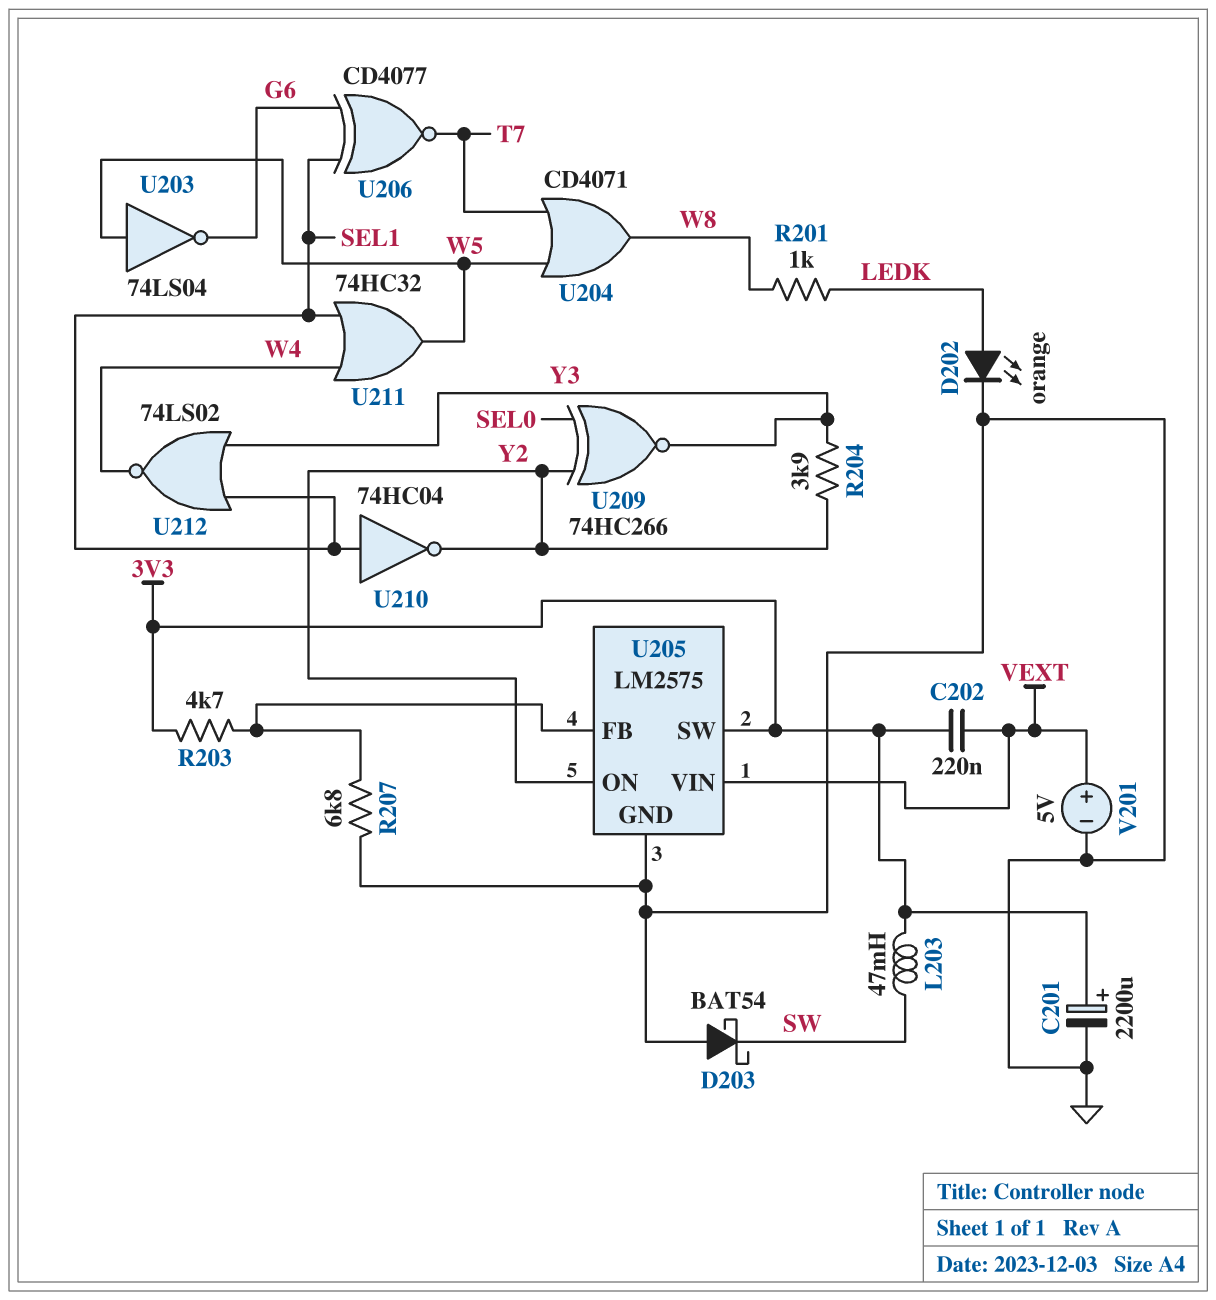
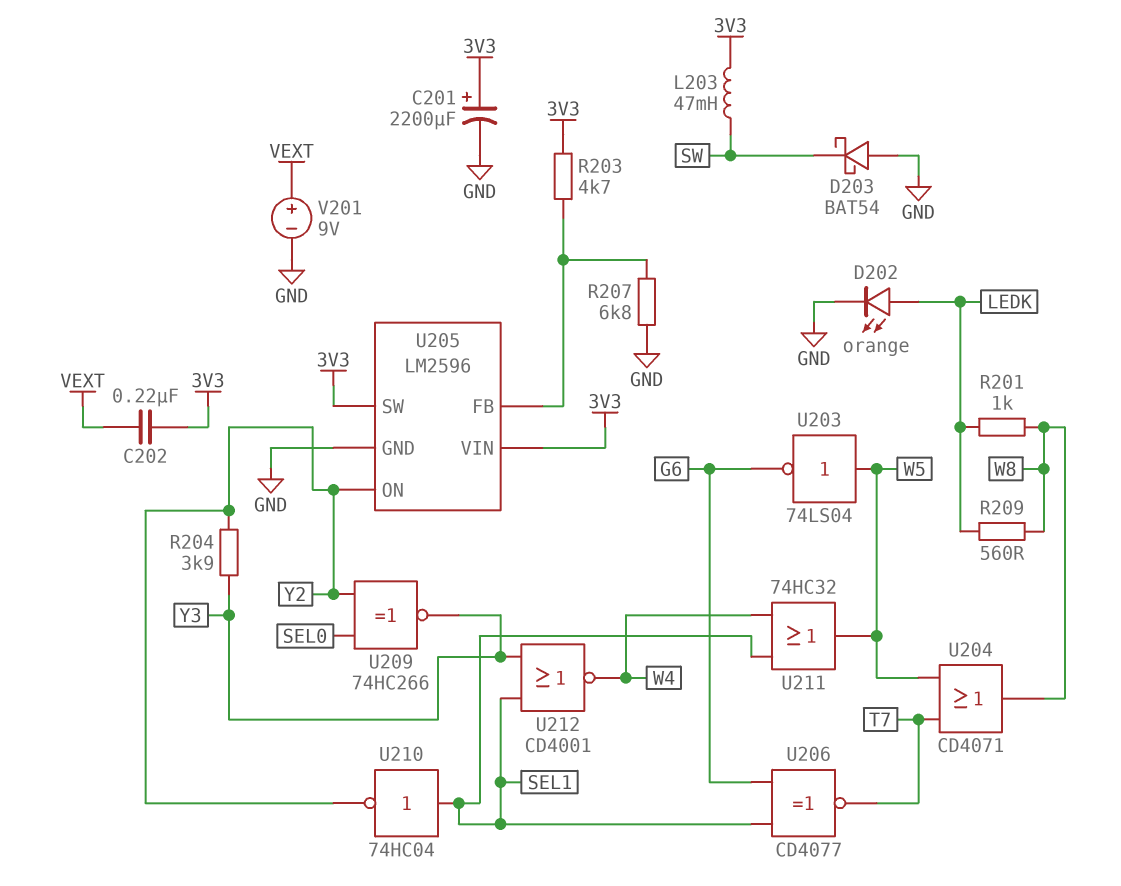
R209: none -> 560 (LEDK, W8)
U205: LM2575 -> LM2596
U205 pin VIN: VEXT -> 3V3
U212: NOR 74LS02 (in SEL1, in Y3, out W4) -> NOR CD4001 (in SEL1, in Y3, out W4)
V201: 5V (plus VEXT, minus GND) -> 9V (plus VEXT, minus GND)

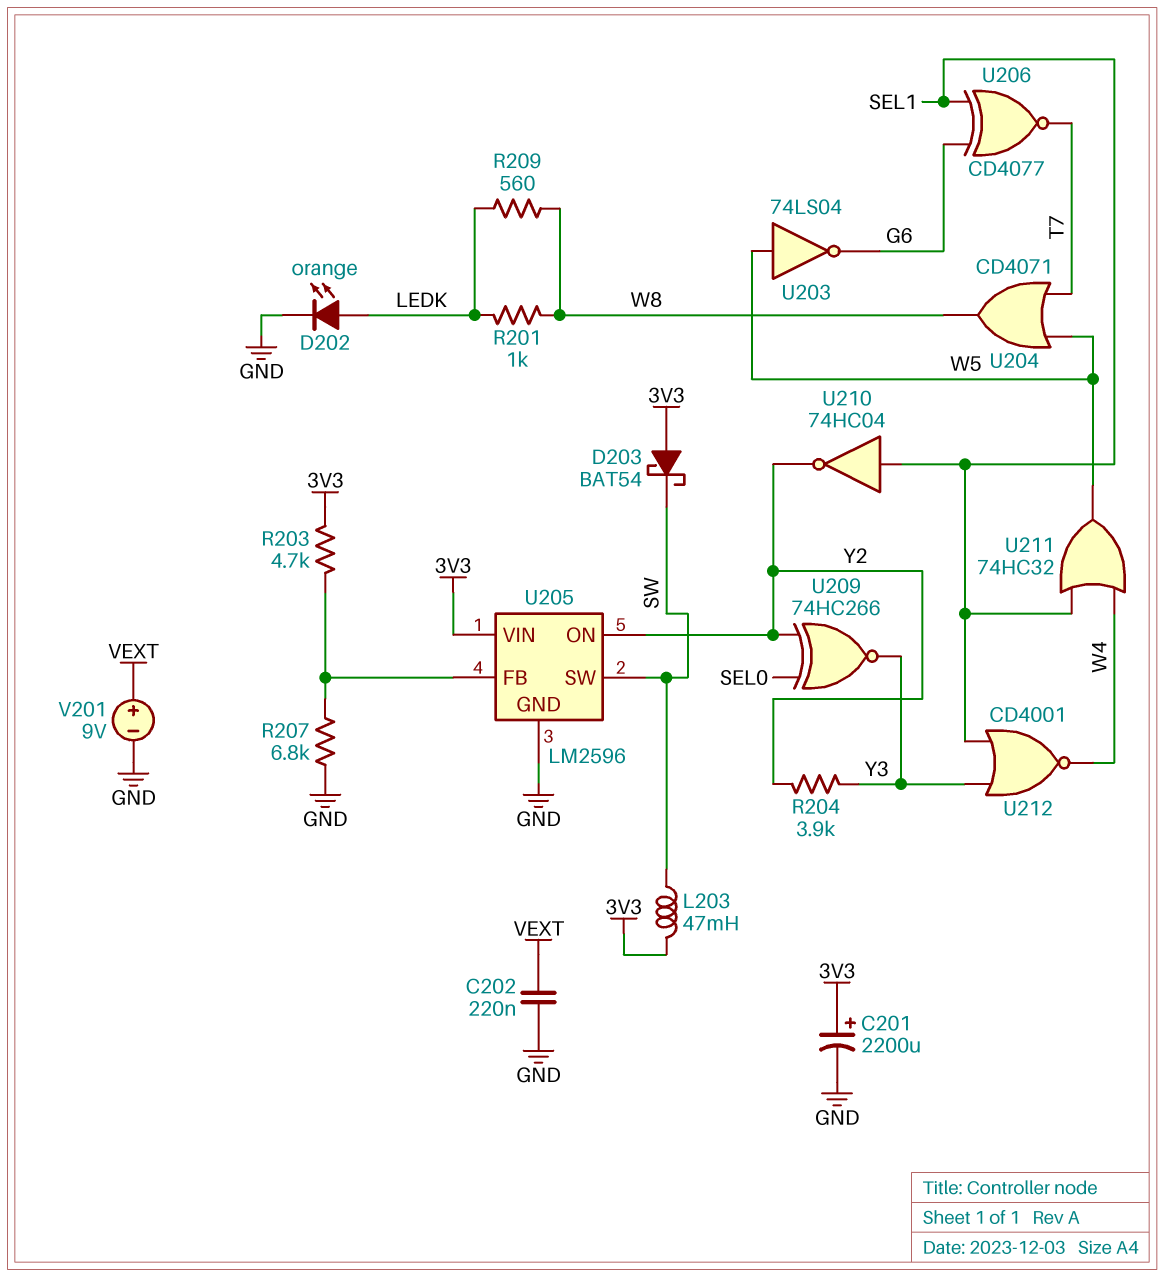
C202: 220nF (3V3, VEXT) -> 220nF (GND, VEXT)
D203: schottky BAT54 (A GND, K SW) -> schottky BAT54 (A 3V3, K SW)
U205 pin SW: 3V3 -> SW

